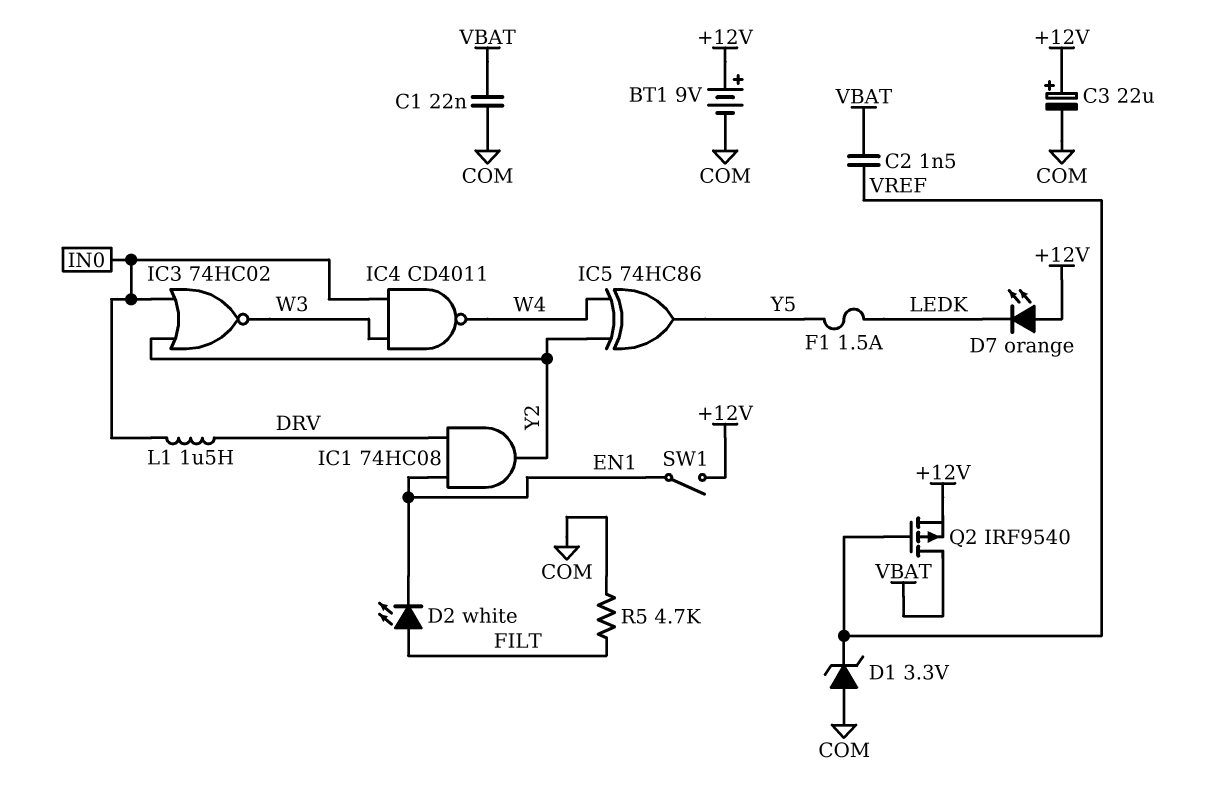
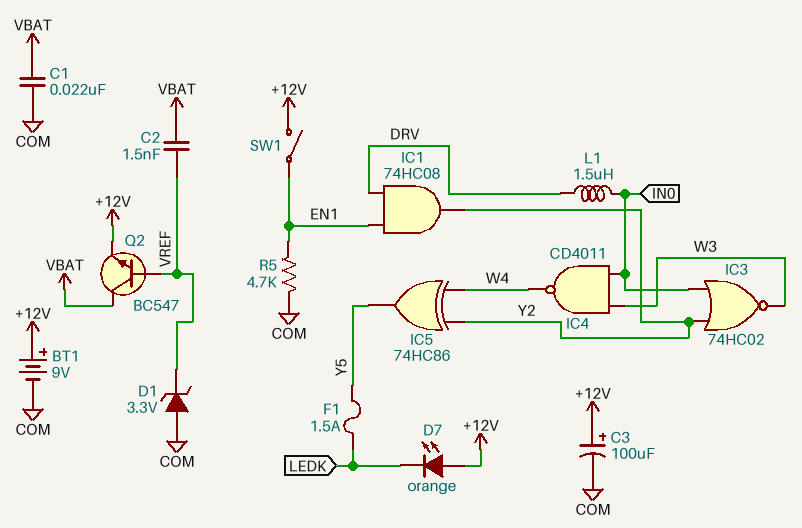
C3: 22uF (plus +12V, minus COM) -> 100uF (plus +12V, minus COM)
D2: LED white (A FILT, K EN1) -> none
Q2: PMOS IRF9540 (G VREF, D VBAT, S +12V) -> NPN BC547 (B VREF, C VBAT, E +12V)
R5: 4.7k (COM, FILT) -> 4.7k (COM, EN1)

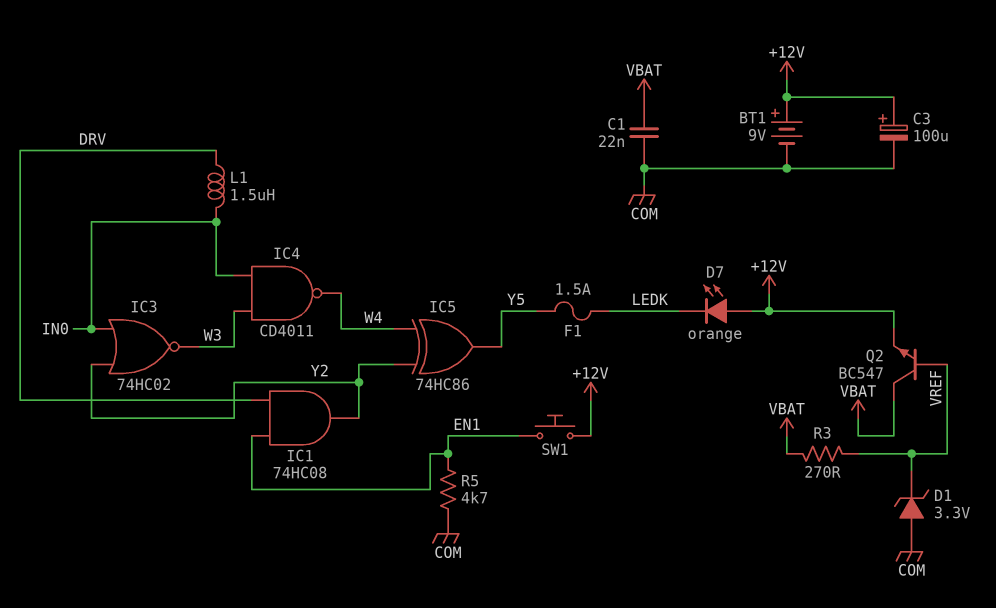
C2: 1.5nF (VBAT, VREF) -> none
R3: none -> 270 (VBAT, VREF)
SW1: switch (+12V, EN1) -> button (+12V, EN1)

